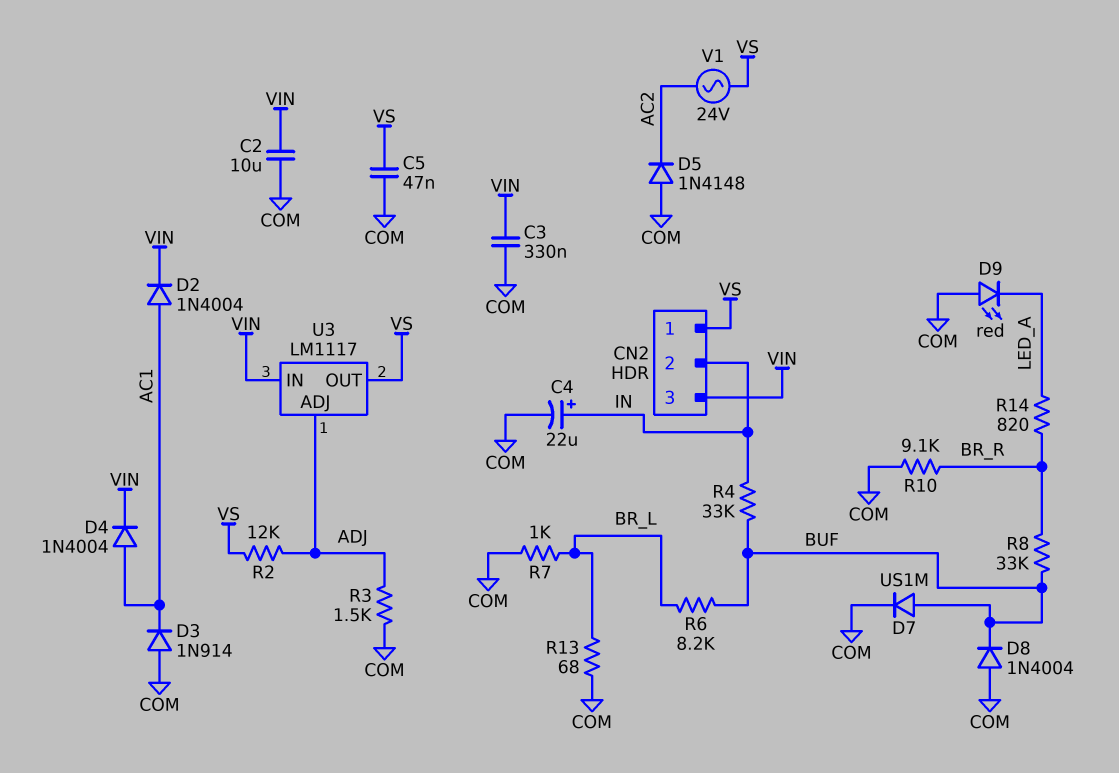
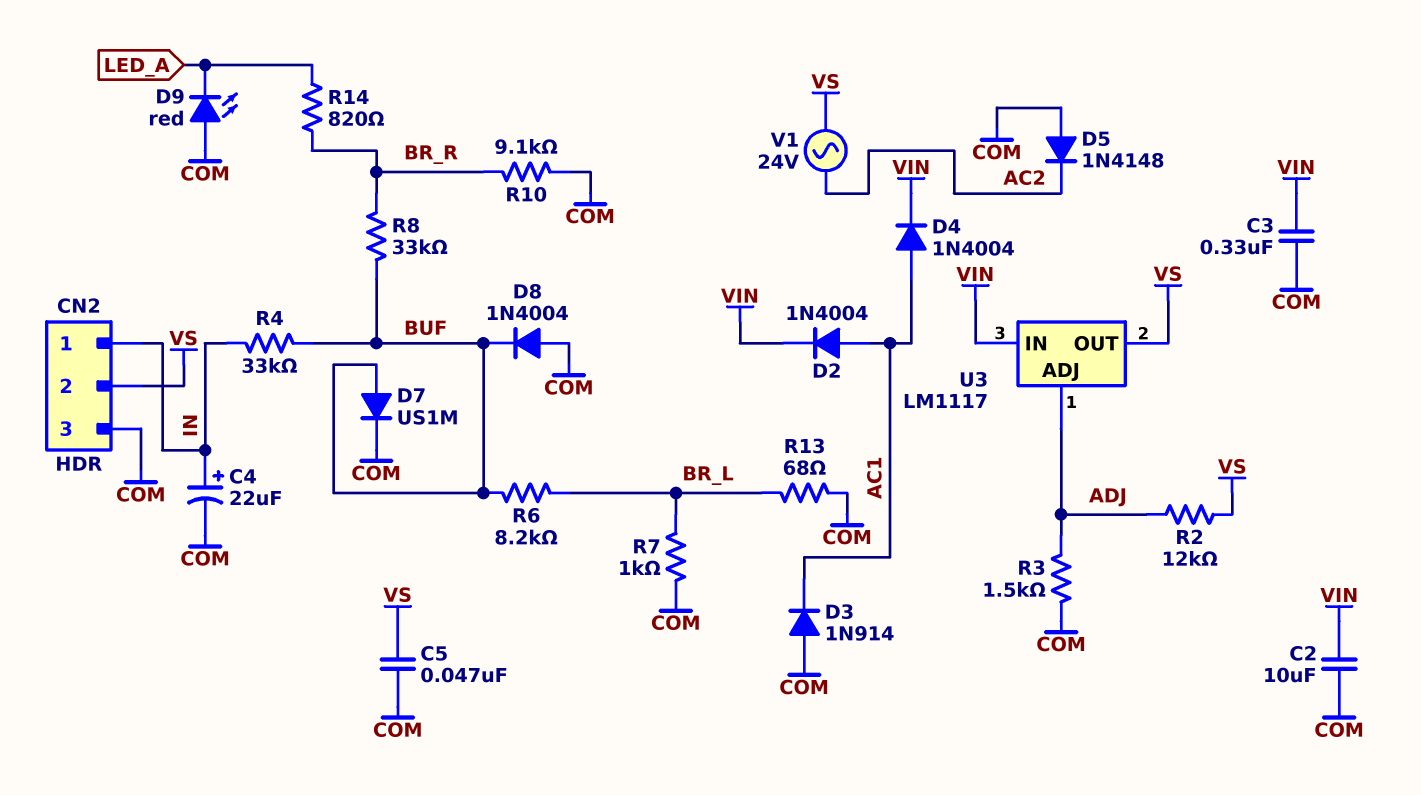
CN2 pin 1: VS -> IN
CN2 pin 2: IN -> VS
CN2 pin 3: VIN -> COM

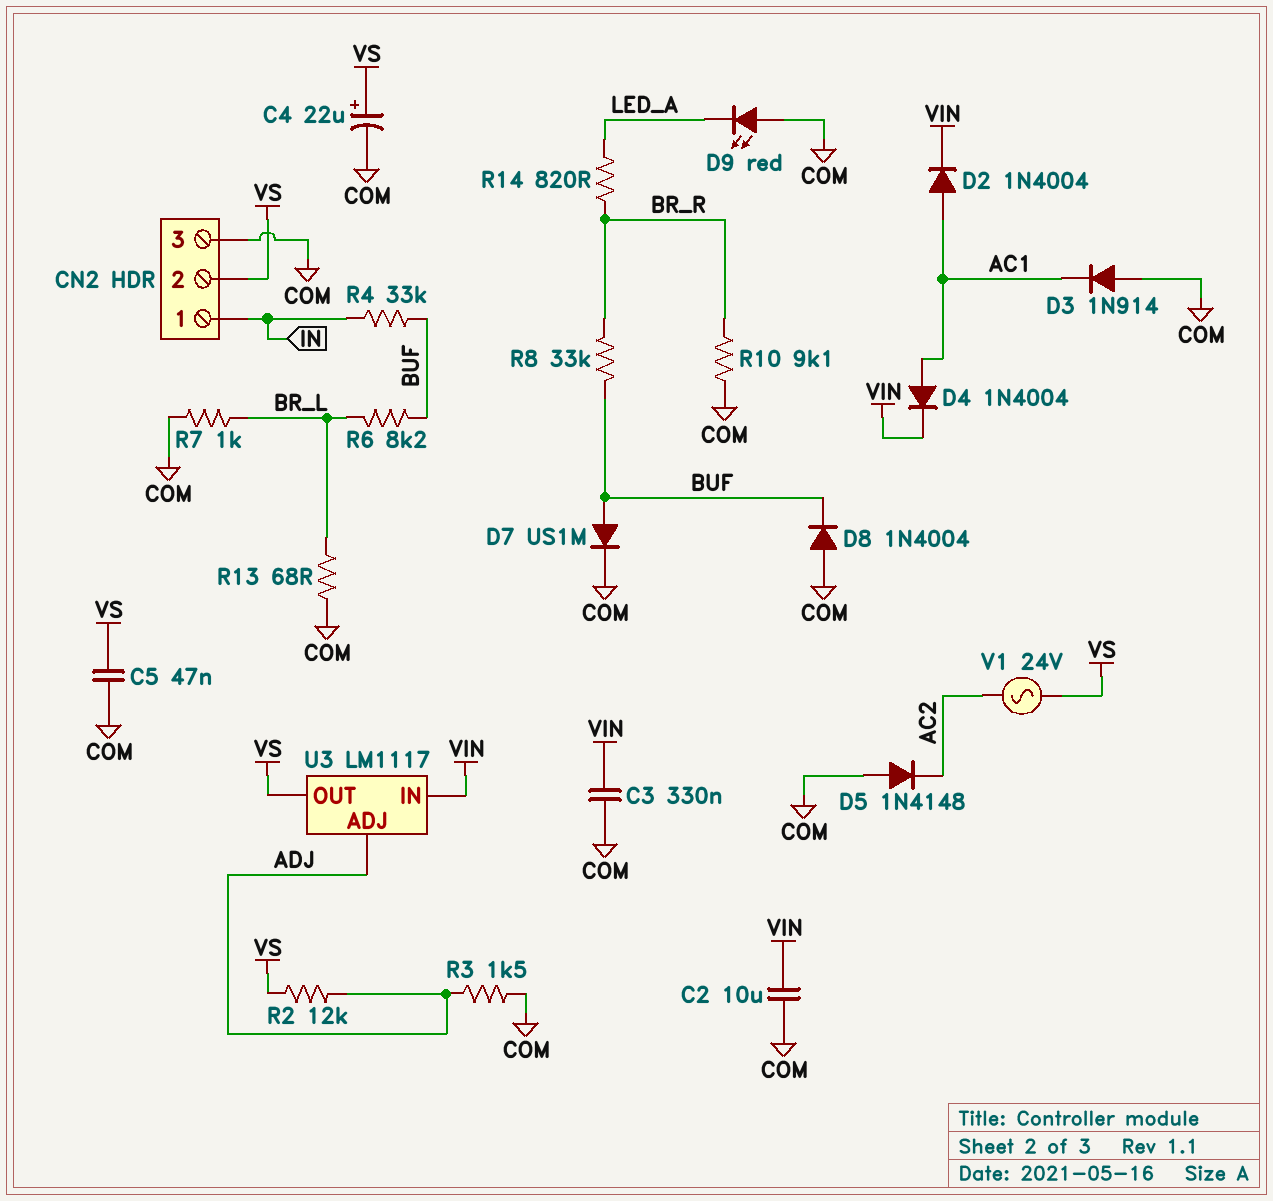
C4: 22uF (plus IN, minus COM) -> 22uF (plus VS, minus COM)

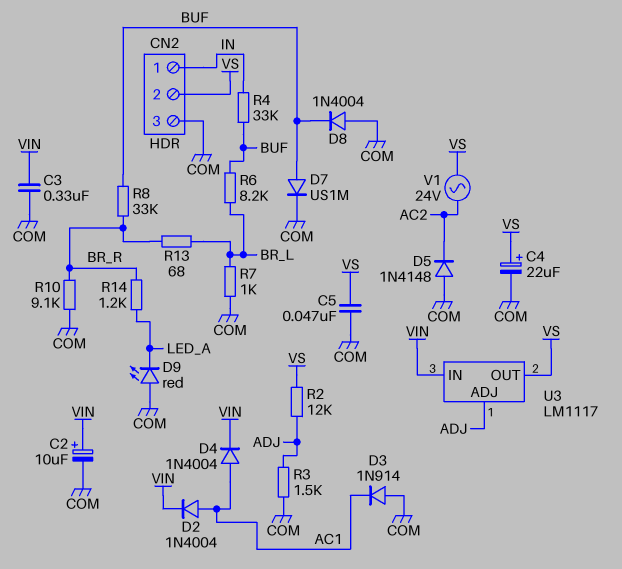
C2: 10uF (COM, VIN) -> 10uF (plus VIN, minus COM)
R13: 68 (BR_L, COM) -> 68 (BR_L, BR_R)
R14: 820 (BR_R, LED_A) -> 1.2k (BR_R, LED_A)

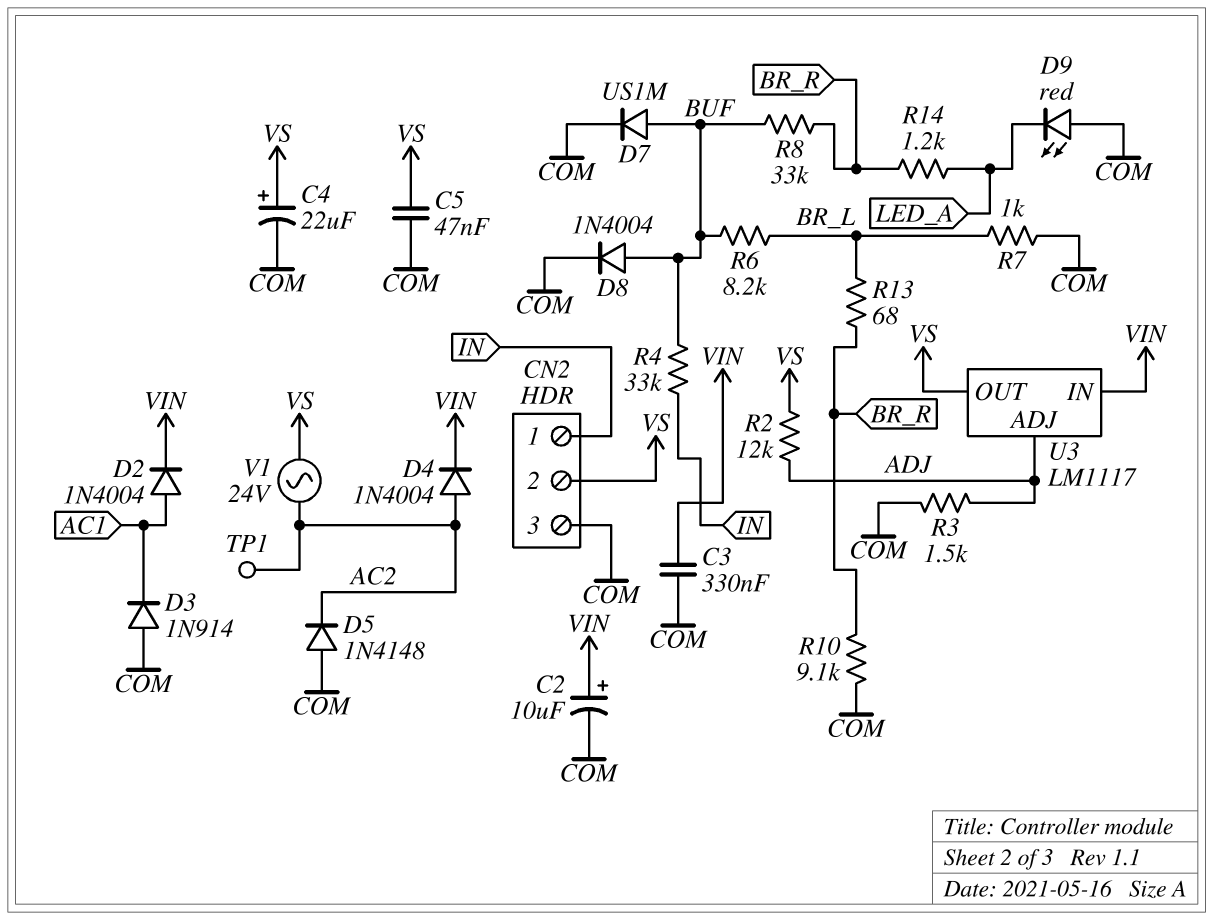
D4: diode 1N4004 (A AC1, K VIN) -> diode 1N4004 (A AC2, K VIN)
D8: diode 1N4004 (A COM, K BUF) -> diode 1N4004 (A BUF, K COM)
TP1: none -> test point (AC2)

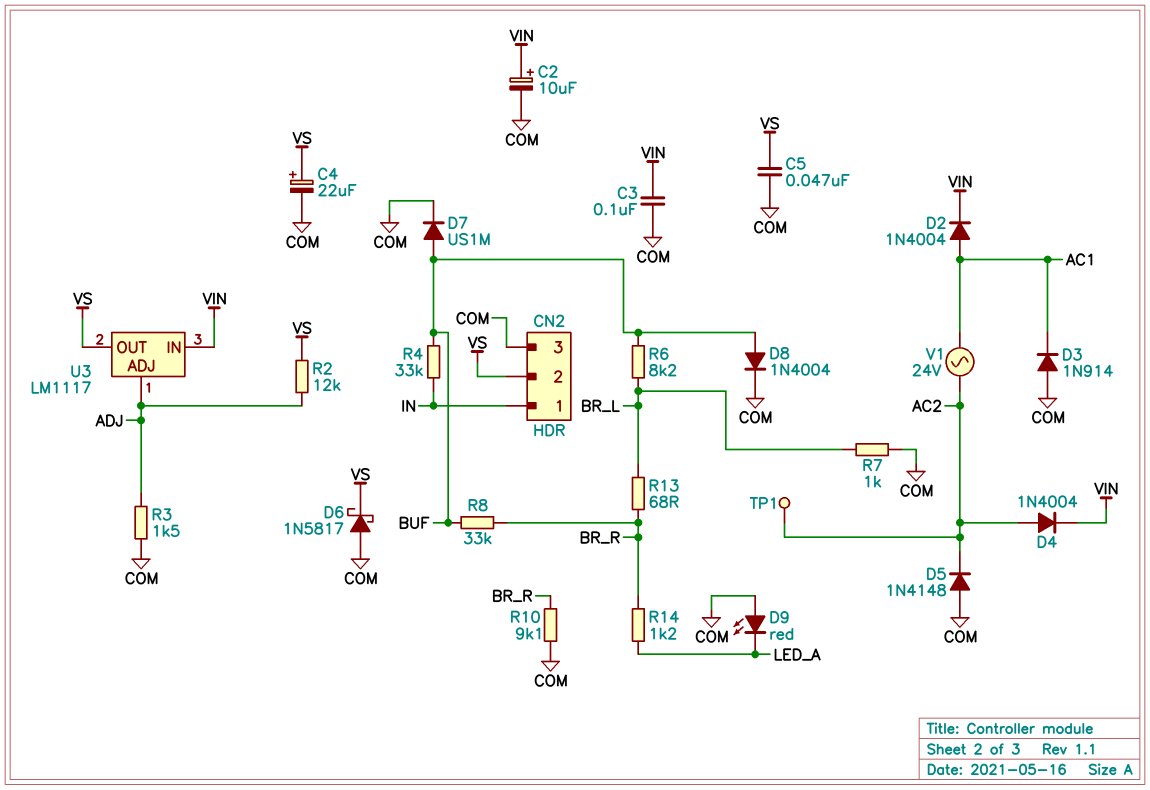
C3: 330nF (COM, VIN) -> 100nF (COM, VIN)
D6: none -> schottky 1N5817 (A COM, K VS)
V1: AC 24V (AC2, VS) -> AC 24V (AC1, AC2)

